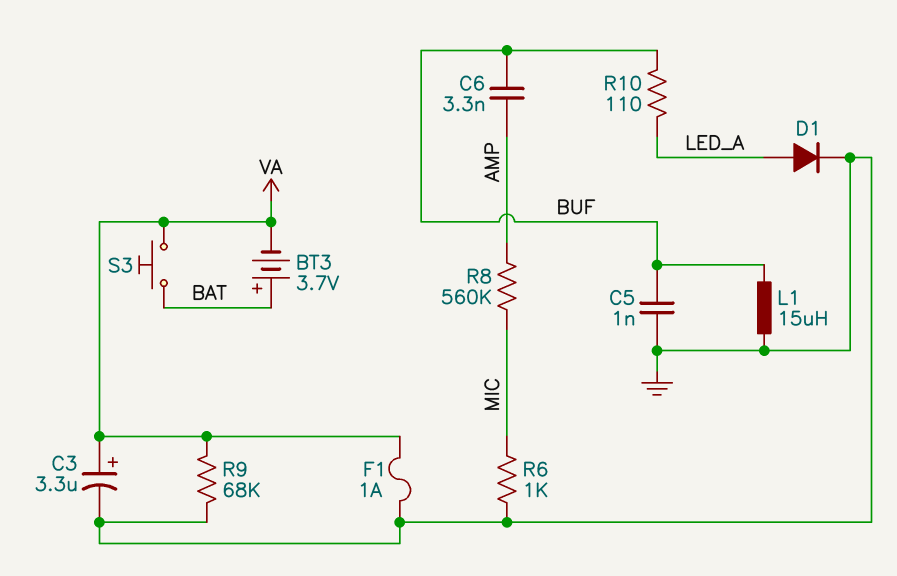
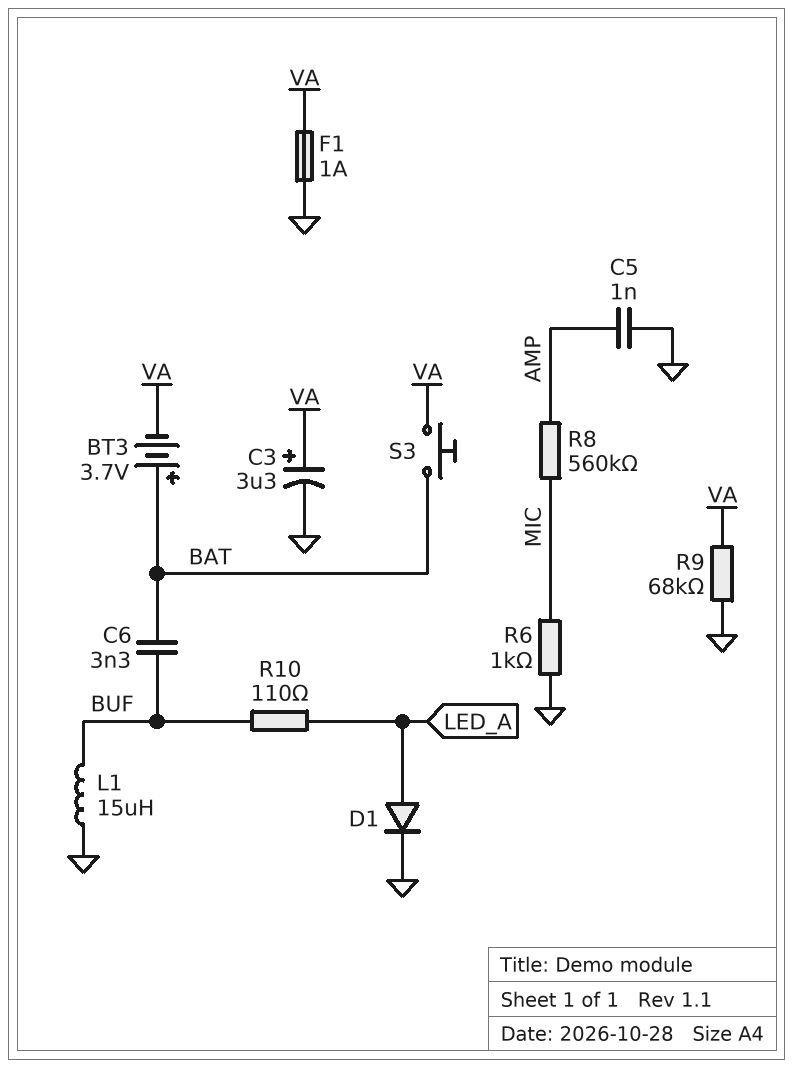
C5: 1nF (BUF, GND) -> 1nF (AMP, GND)
C6: 3.3nF (AMP, BUF) -> 3.3nF (BAT, BUF)

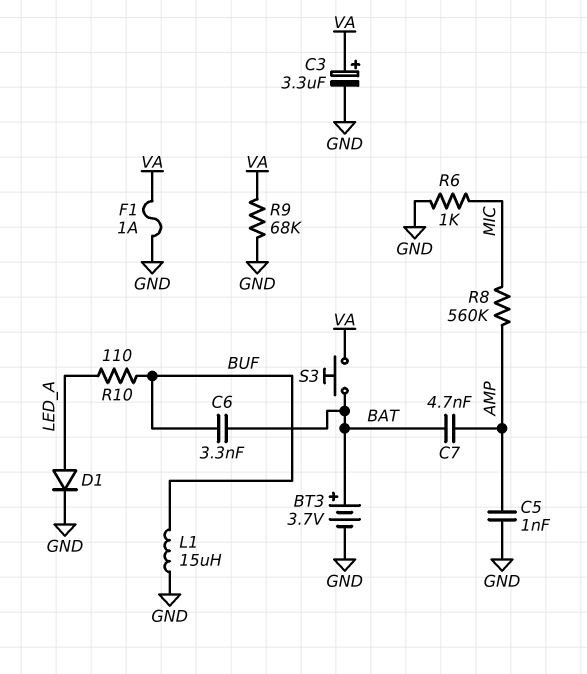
BT3: 3.7V (plus BAT, minus VA) -> 3.7V (plus BAT, minus GND)
C7: none -> 4.7nF (AMP, BAT)

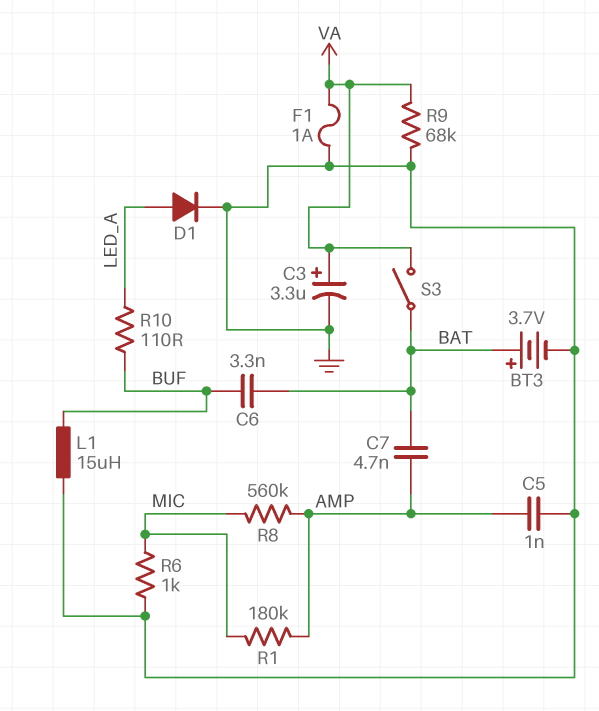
R1: none -> 180k (AMP, MIC)
S3: button (BAT, VA) -> switch (BAT, VA)

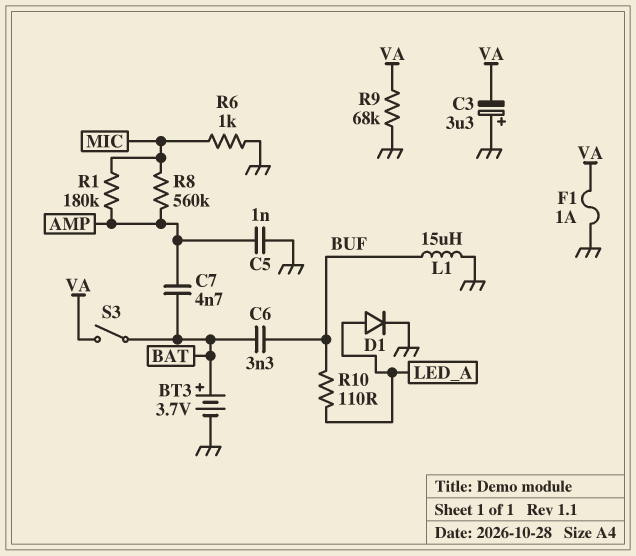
C3: 3.3uF (plus VA, minus GND) -> 3.3uF (plus GND, minus VA)

